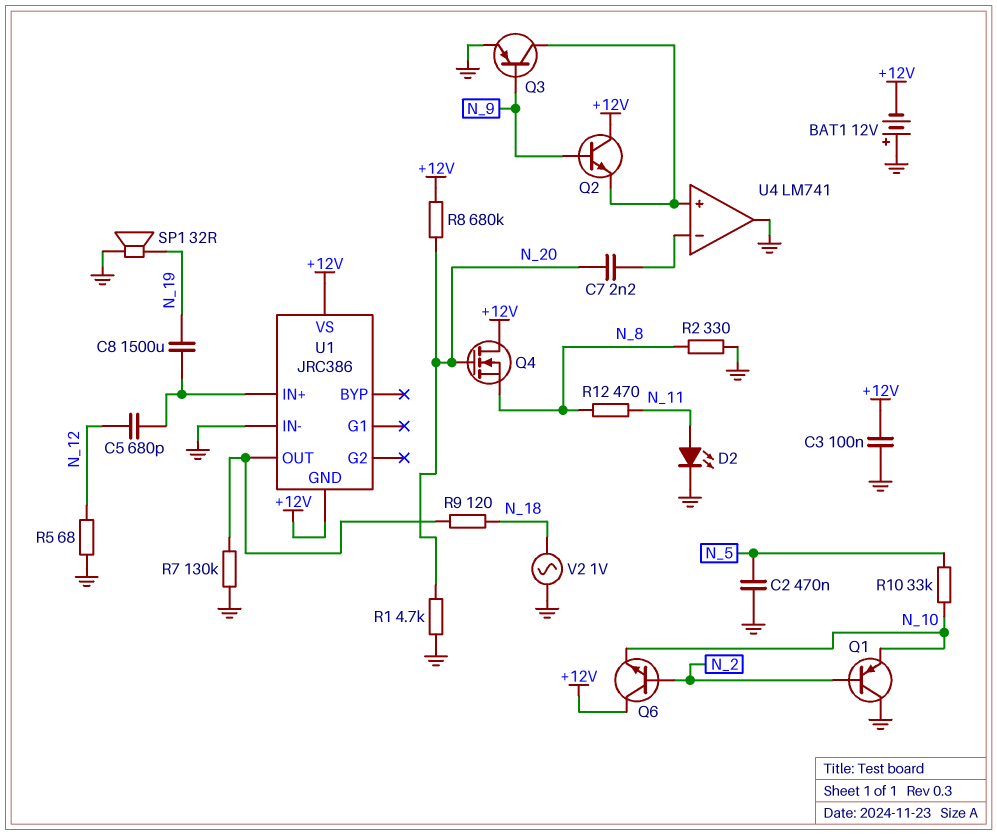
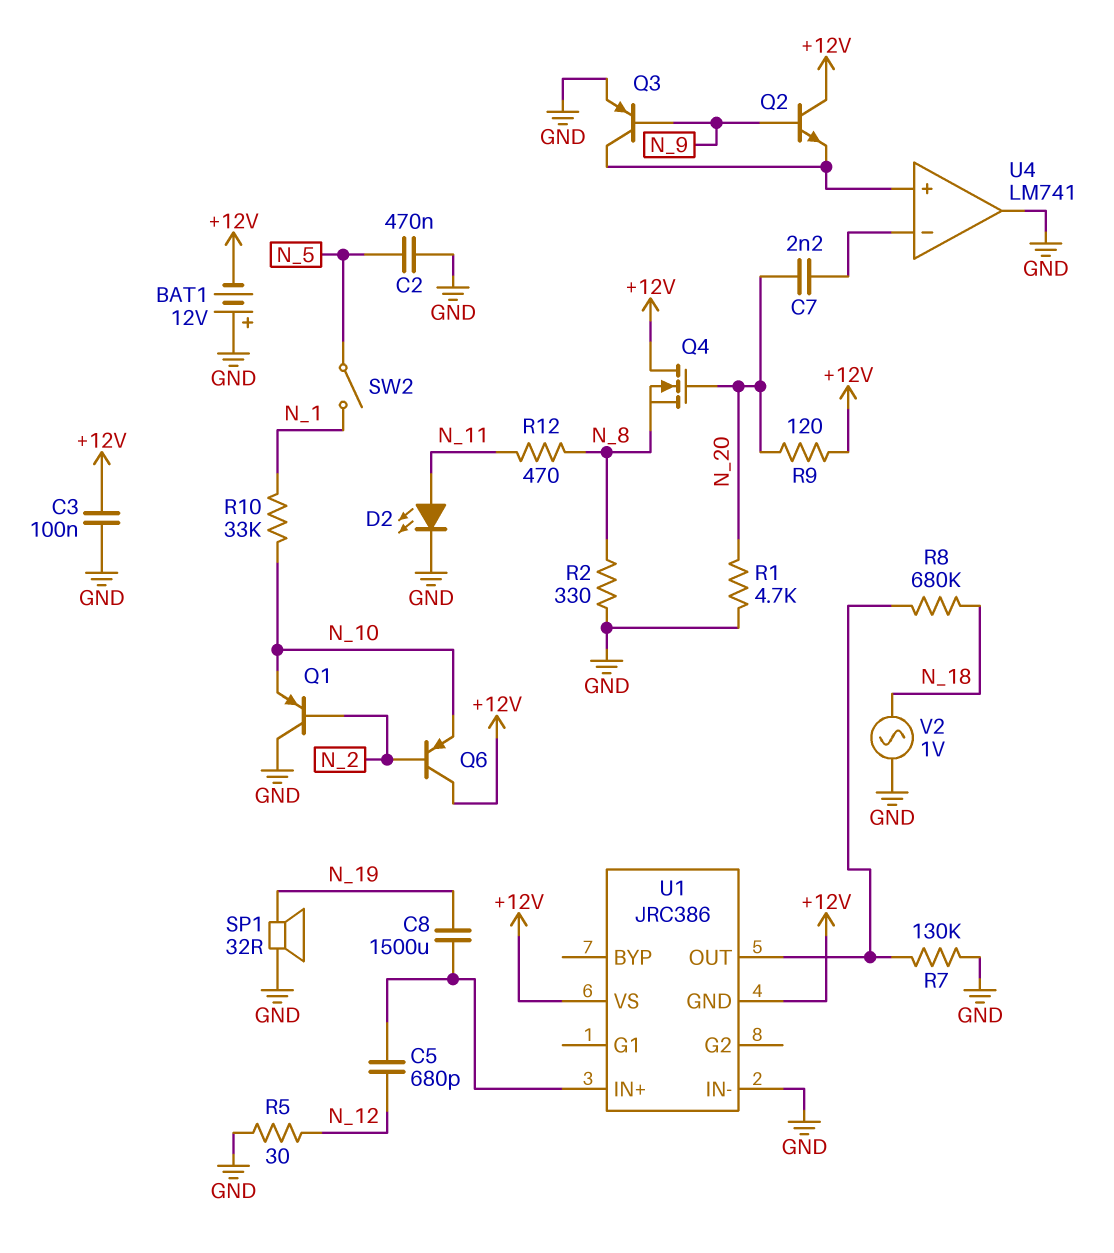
Q6: NPN (B N_2, C +12V, E N_10) -> PNP (B N_2, C +12V, E N_10)
R5: 68 (GND, N_12) -> 30 (GND, N_12)
R8: 680k (+12V, N_20) -> 680k (N_18, U1/OUT)
R9: 120 (N_18, U1/OUT) -> 120 (+12V, N_20)
R10: 33k (N_5, N_10) -> 33k (N_1, N_10)
SW2: none -> switch (N_1, N_5)

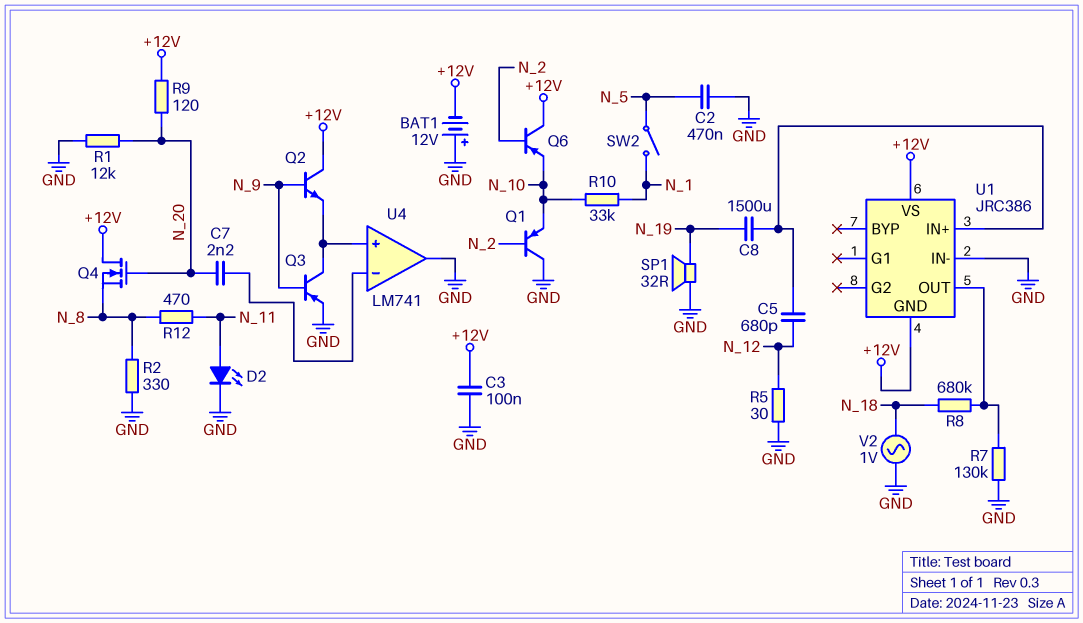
R1: 4.7k (GND, N_20) -> 12k (GND, N_20)

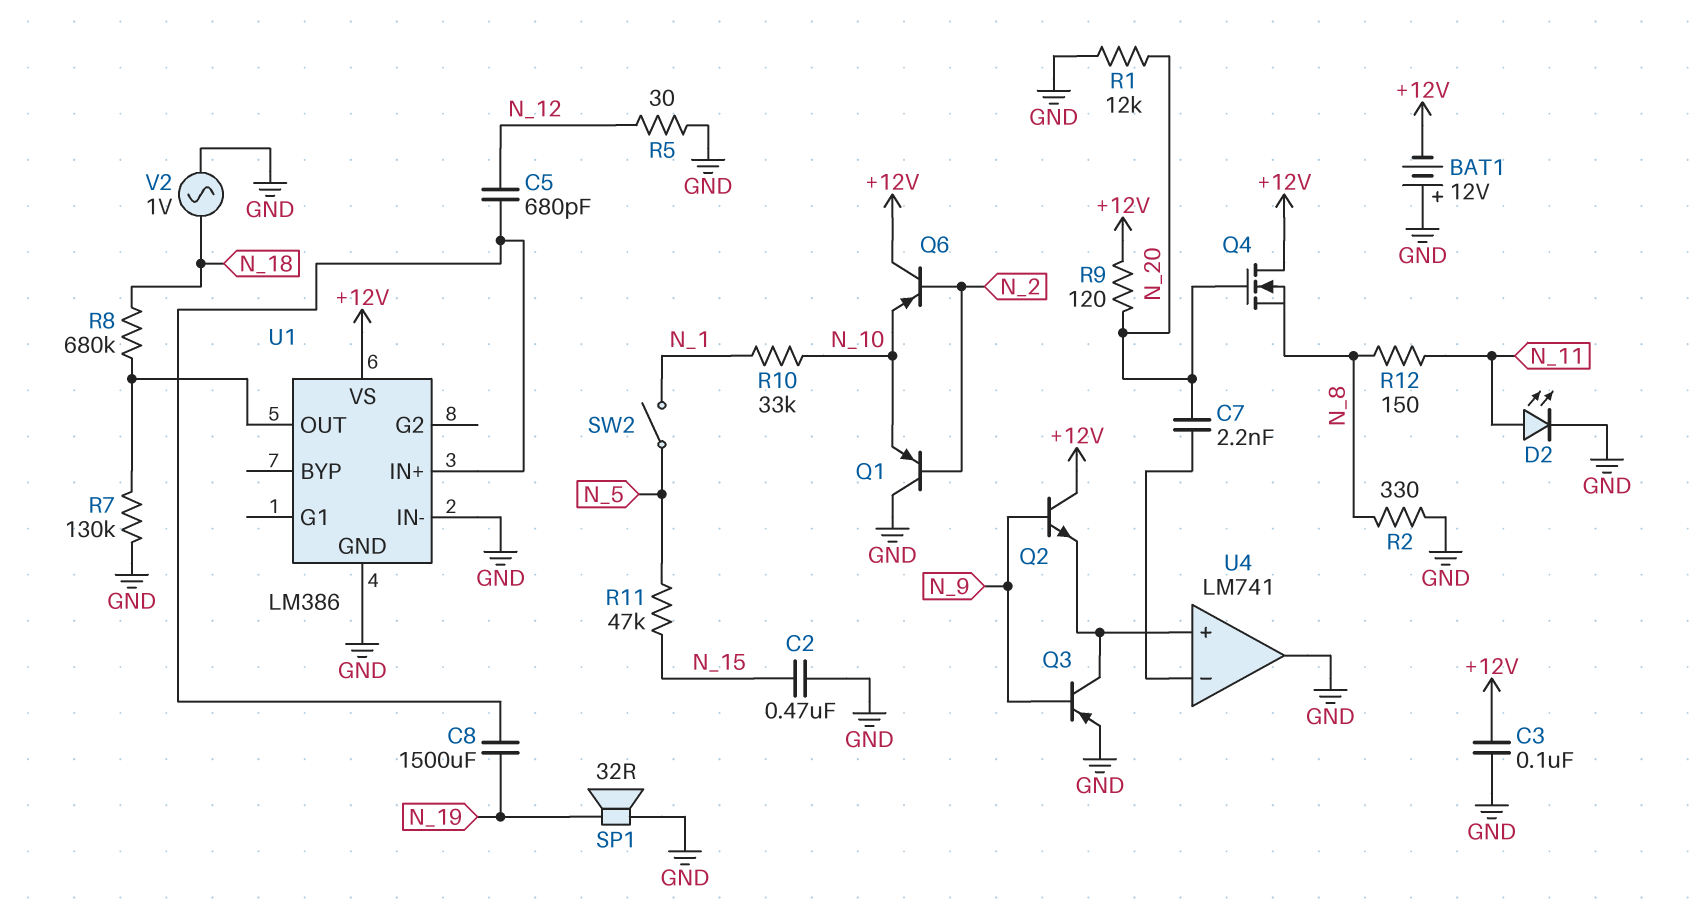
C2: 470nF (GND, N_5) -> 470nF (GND, N_15)
R11: none -> 47k (N_5, N_15)
R12: 470 (N_8, N_11) -> 150 (N_8, N_11)
U1: JRC386 -> LM386
U1 pin GND: +12V -> GND

